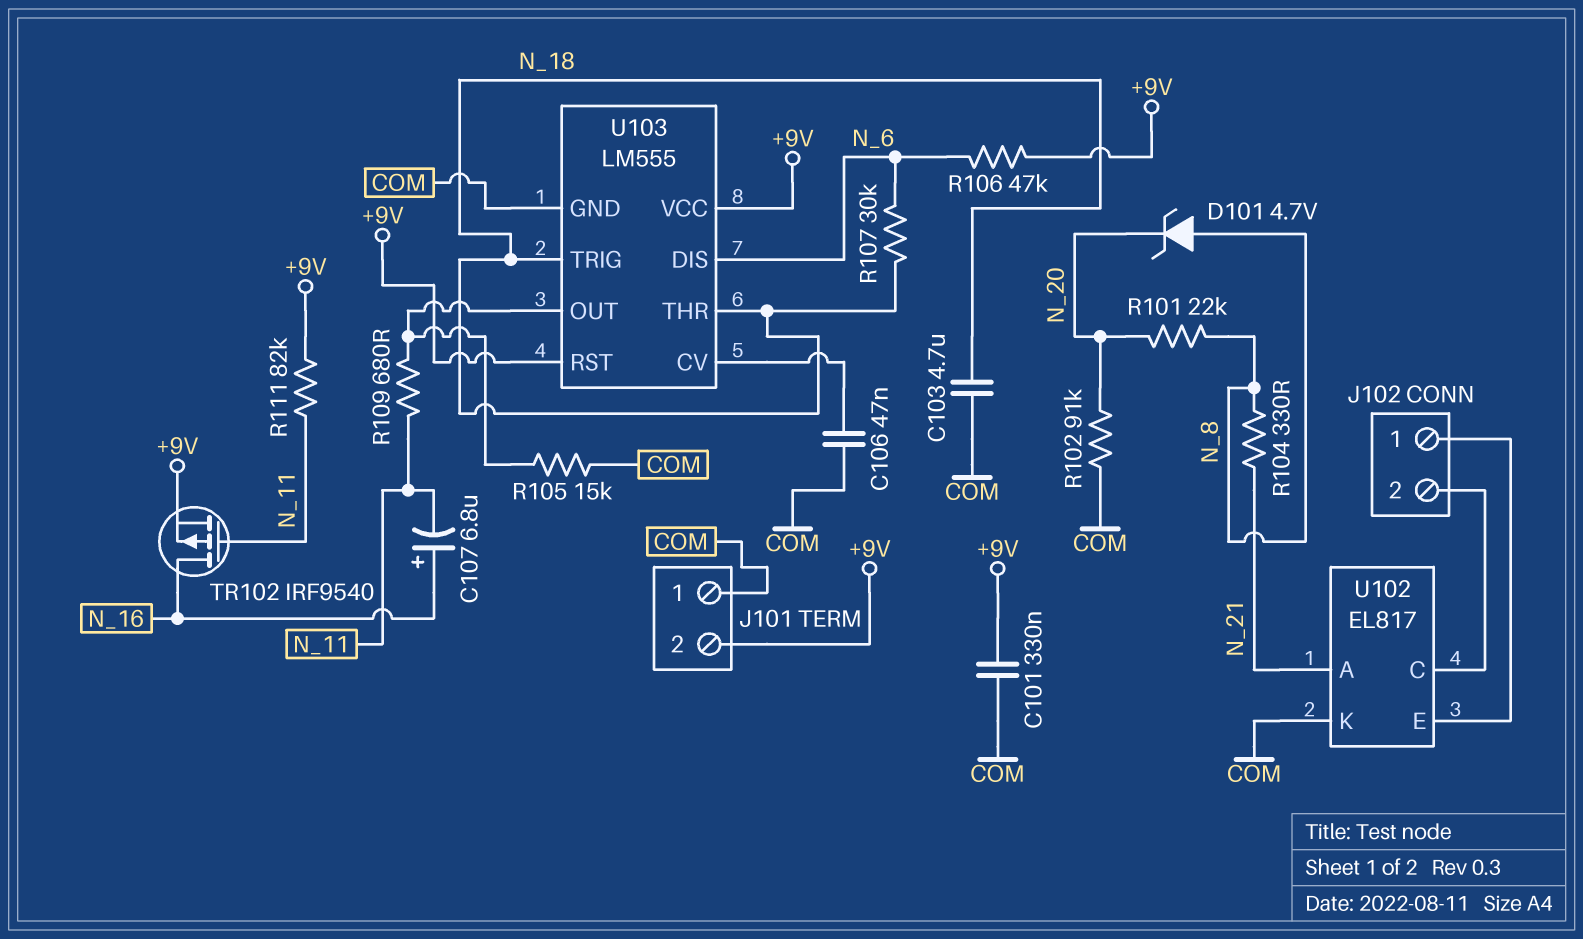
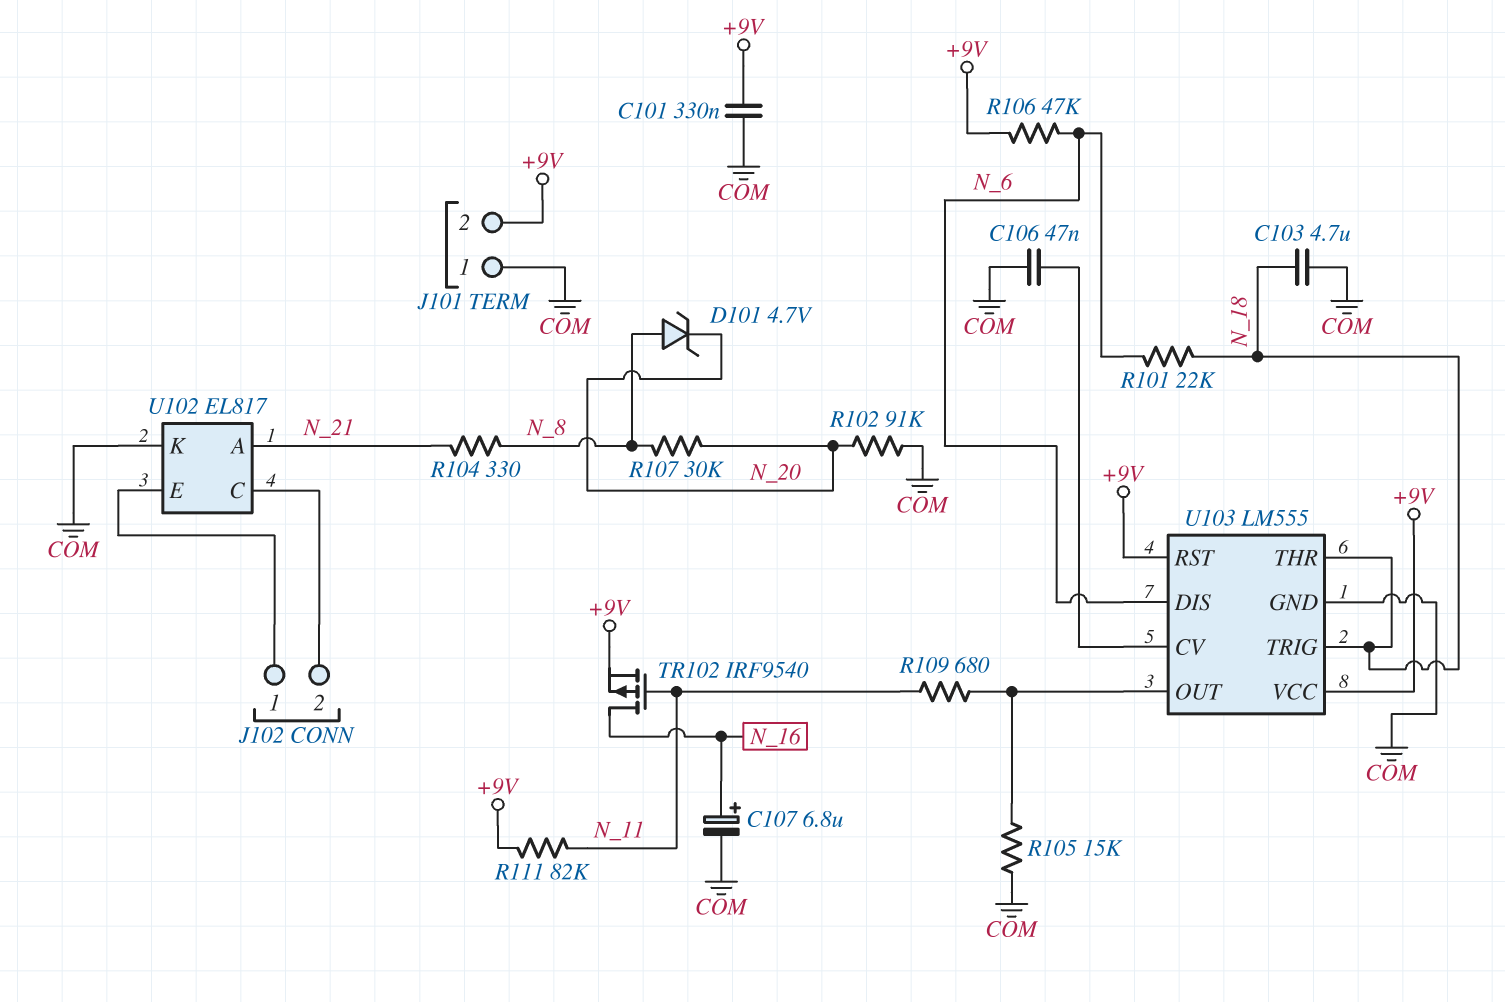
C107: 6.8uF (plus N_16, minus N_11) -> 6.8uF (plus N_16, minus COM)
R101: 22k (N_8, N_20) -> 22k (N_6, N_18)
R107: 30k (N_6, N_18) -> 30k (N_8, N_20)

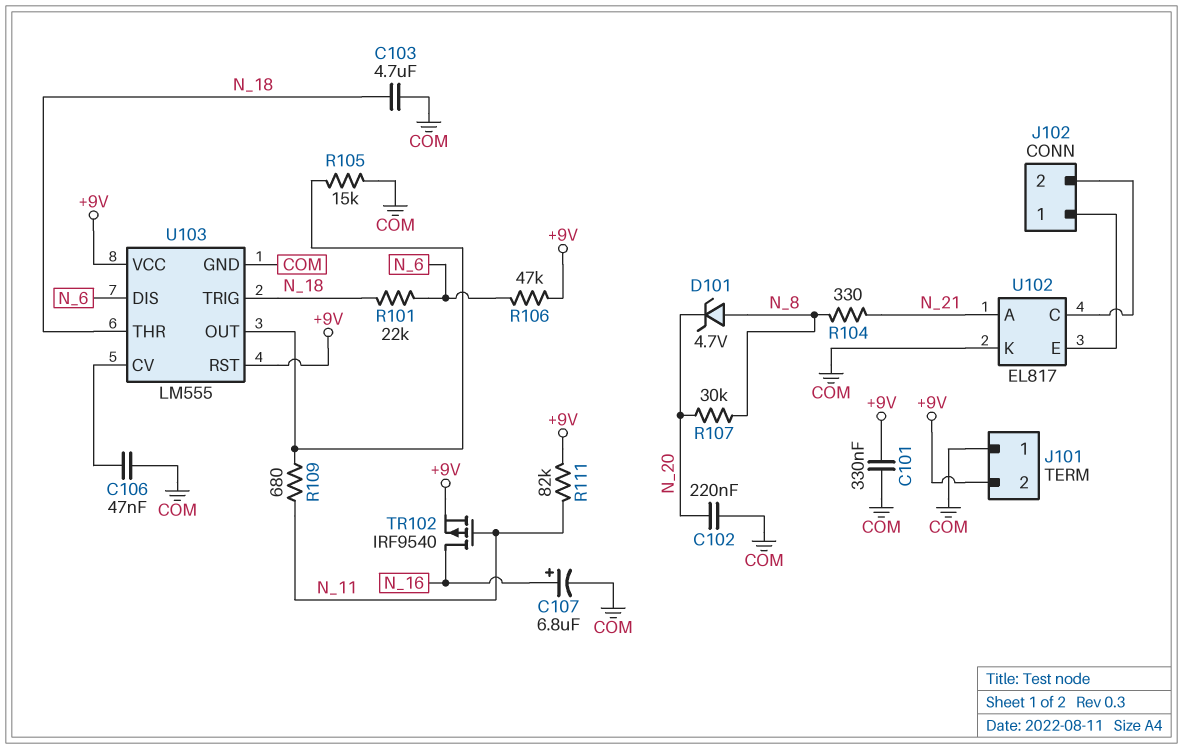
C102: none -> 220nF (COM, N_20)
R102: 91k (COM, N_20) -> none

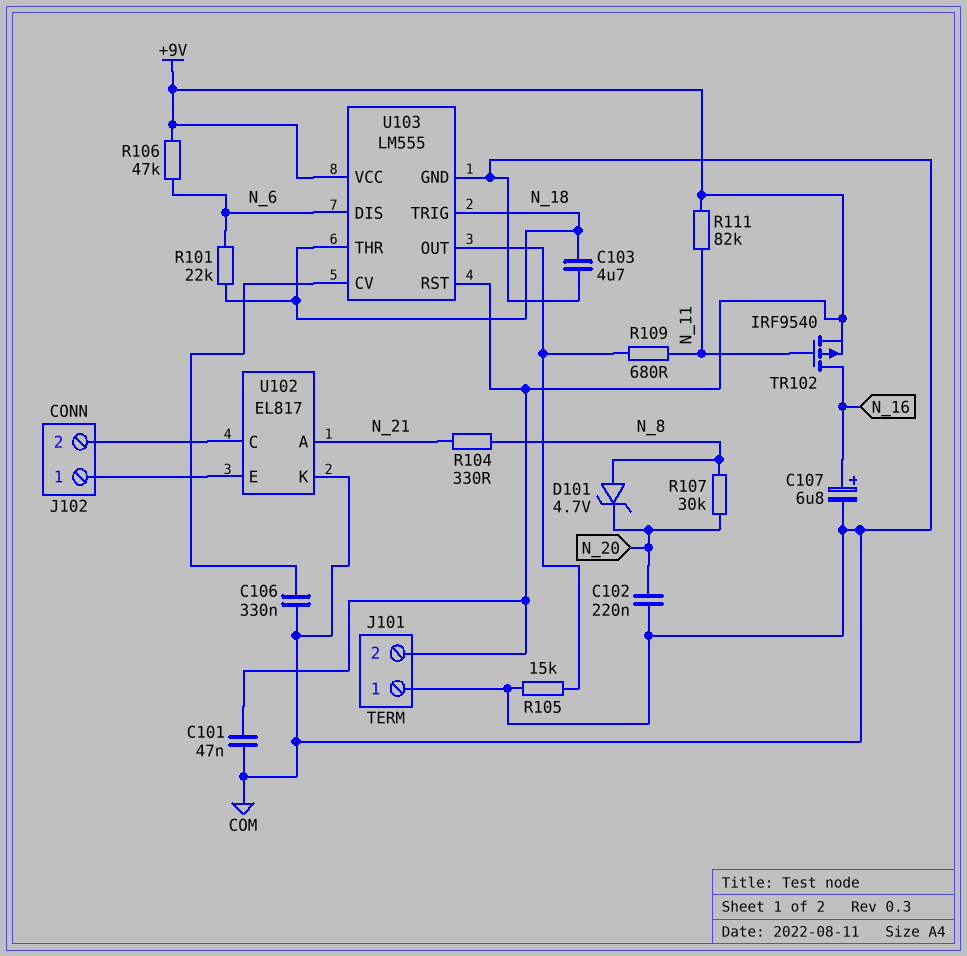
C101: 330nF (+9V, COM) -> 47nF (+9V, COM)
C106: 47nF (COM, U103/CV) -> 330nF (COM, U103/CV)

